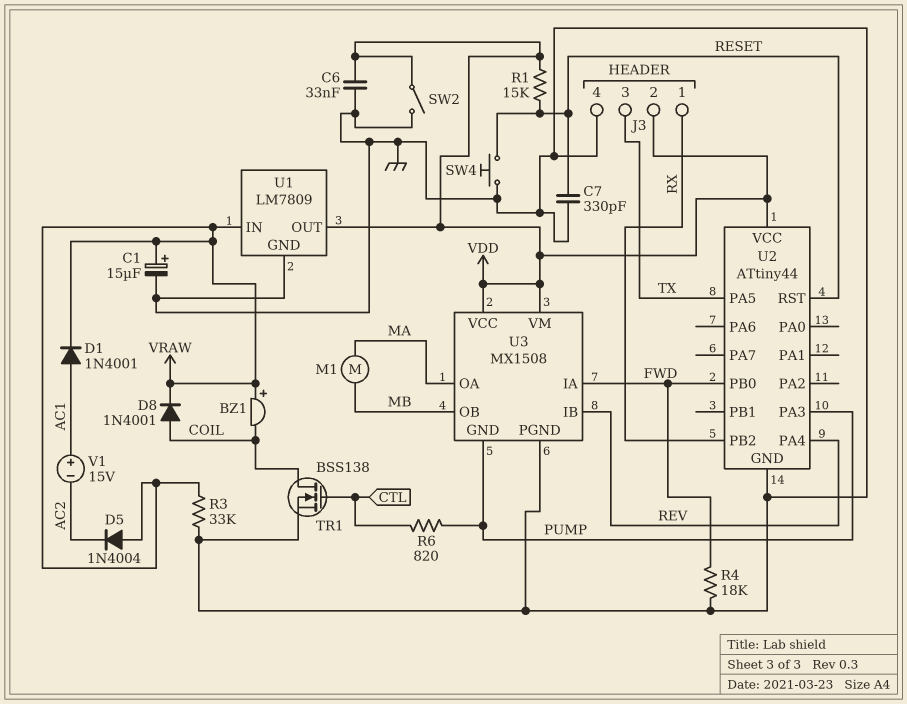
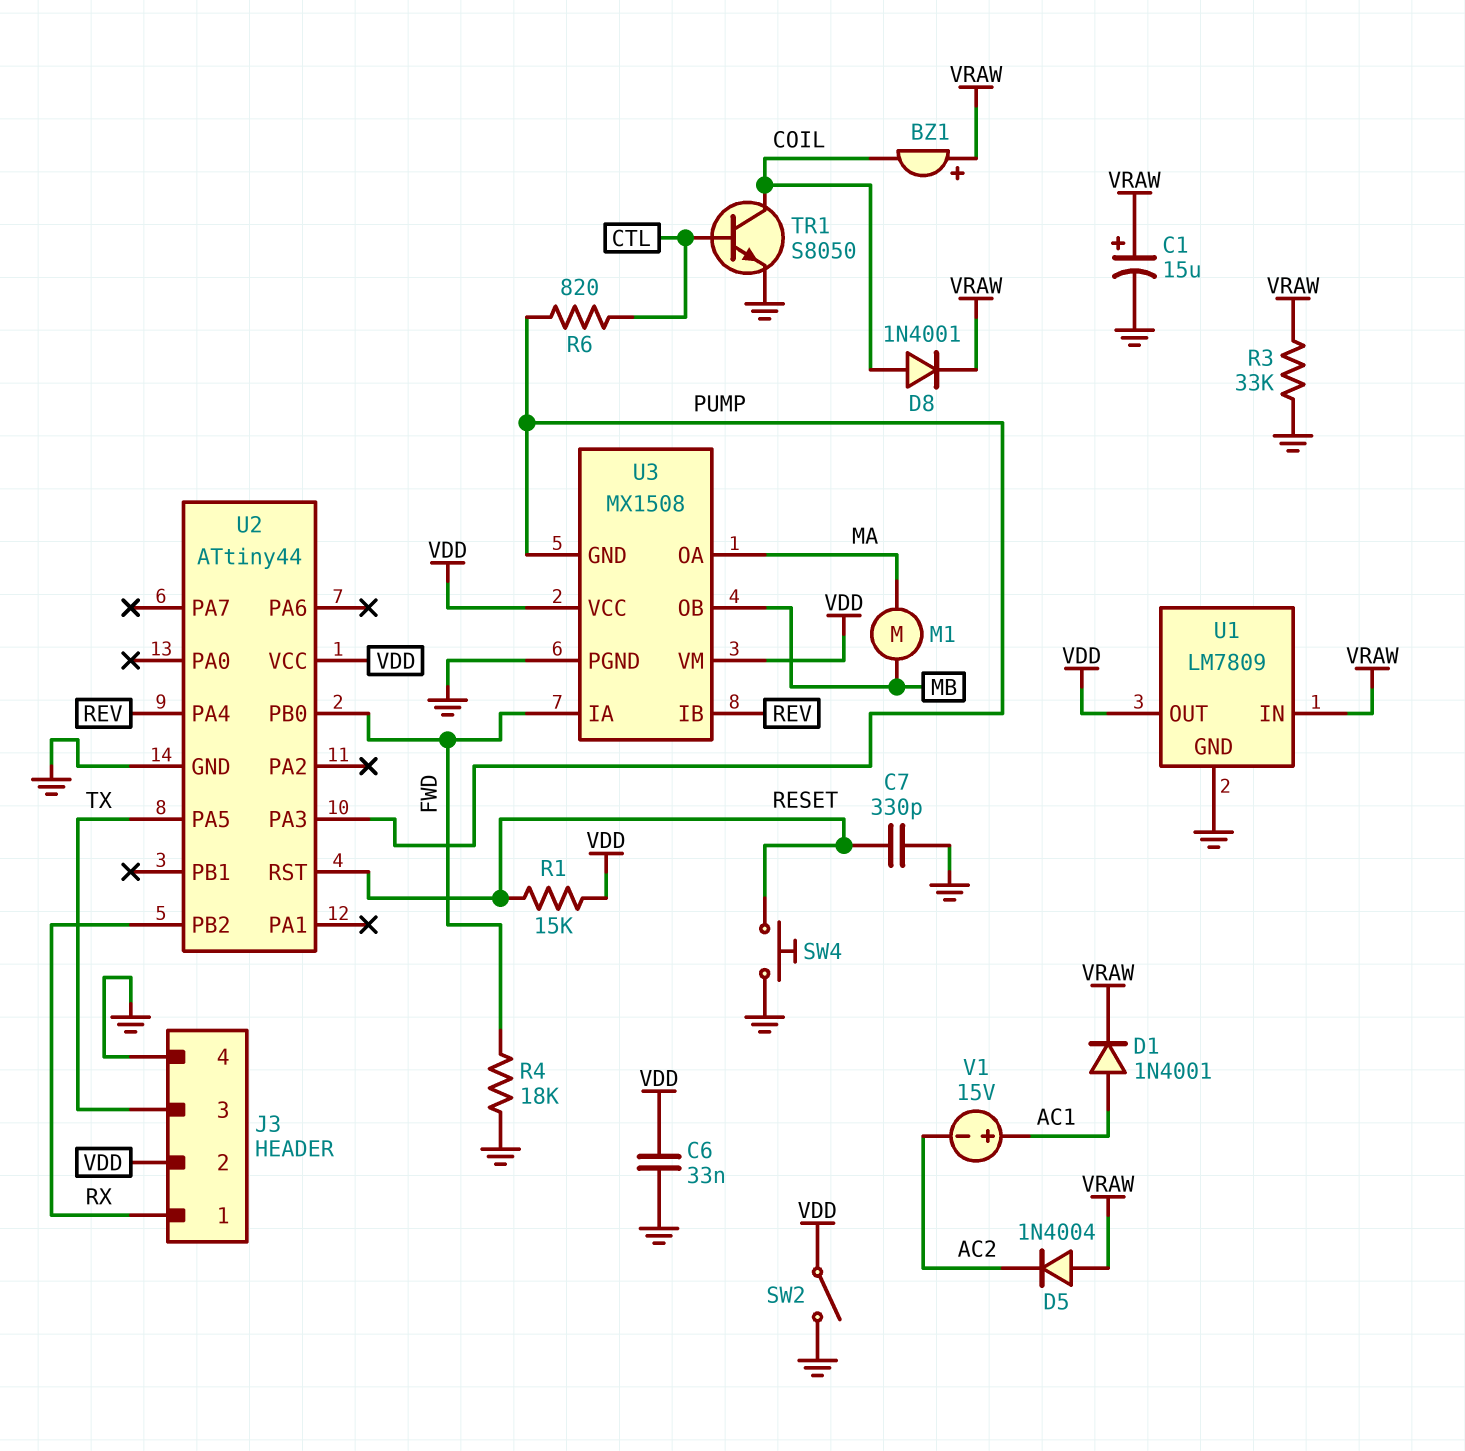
TR1: NMOS BSS138 (G CTL, D COIL, S GND) -> NPN S8050 (B CTL, C COIL, E GND)

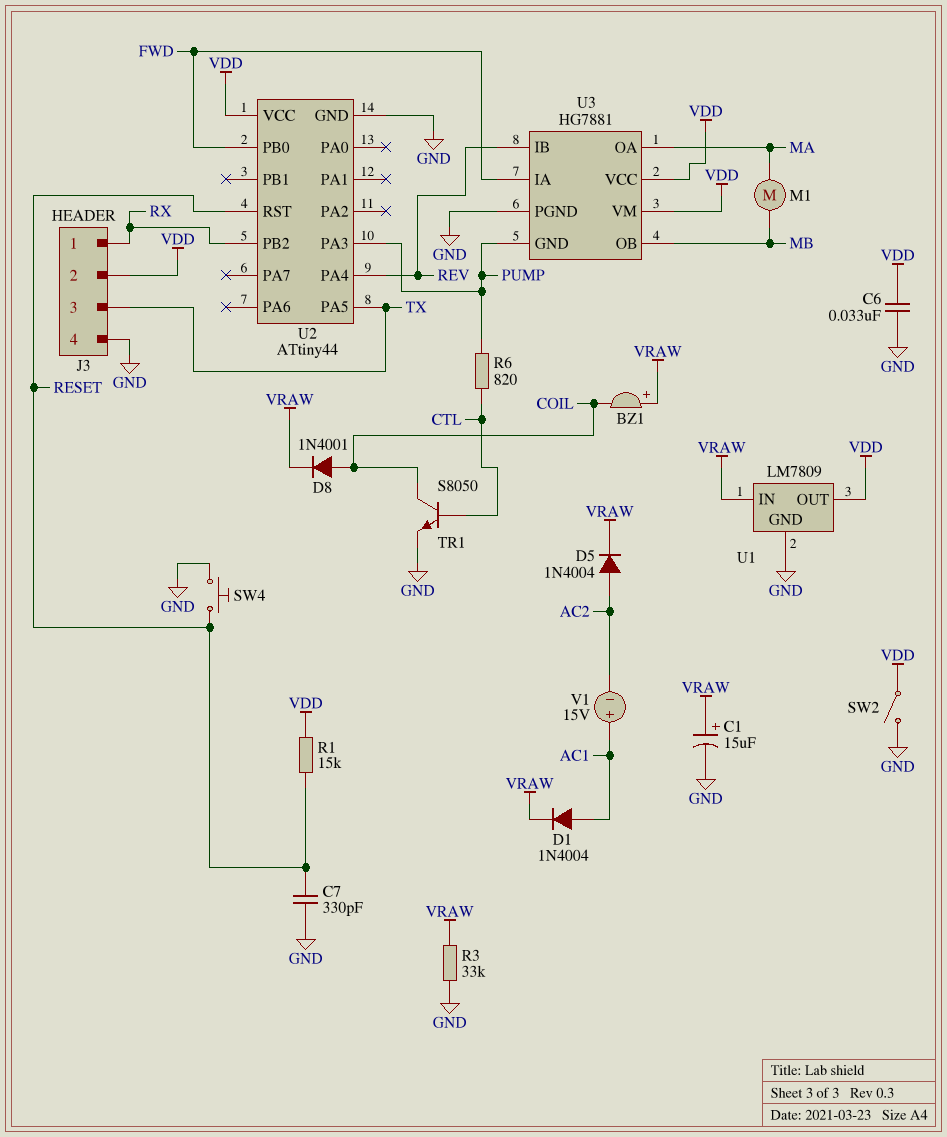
D1: diode 1N4001 (A AC1, K VRAW) -> diode 1N4004 (A AC1, K VRAW)
D5: diode 1N4004 (A VRAW, K AC2) -> diode 1N4004 (A AC2, K VRAW)
R4: 18k (FWD, GND) -> none
U3: MX1508 -> HG7881

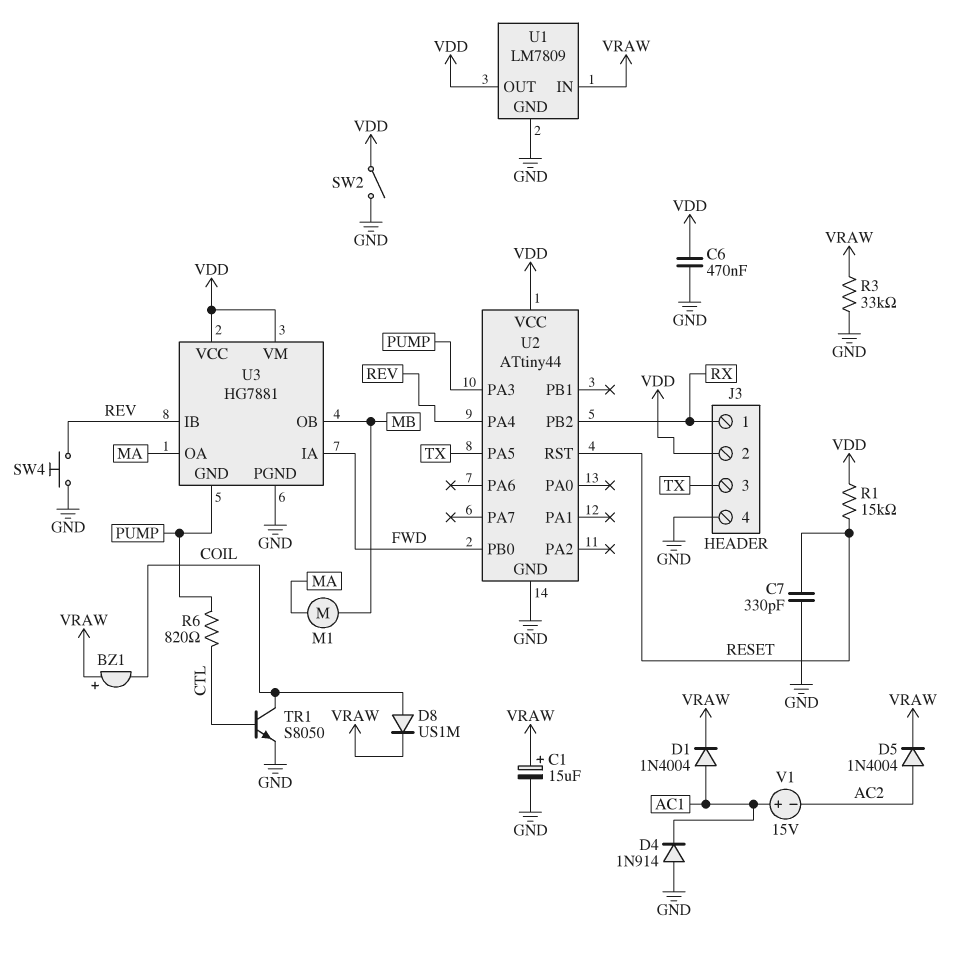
C6: 33nF (GND, VDD) -> 470nF (GND, VDD)
D4: none -> diode 1N914 (A GND, K AC1)
D8: diode 1N4001 (A COIL, K VRAW) -> diode US1M (A COIL, K VRAW)
SW4: button (GND, RESET) -> button (GND, REV)

